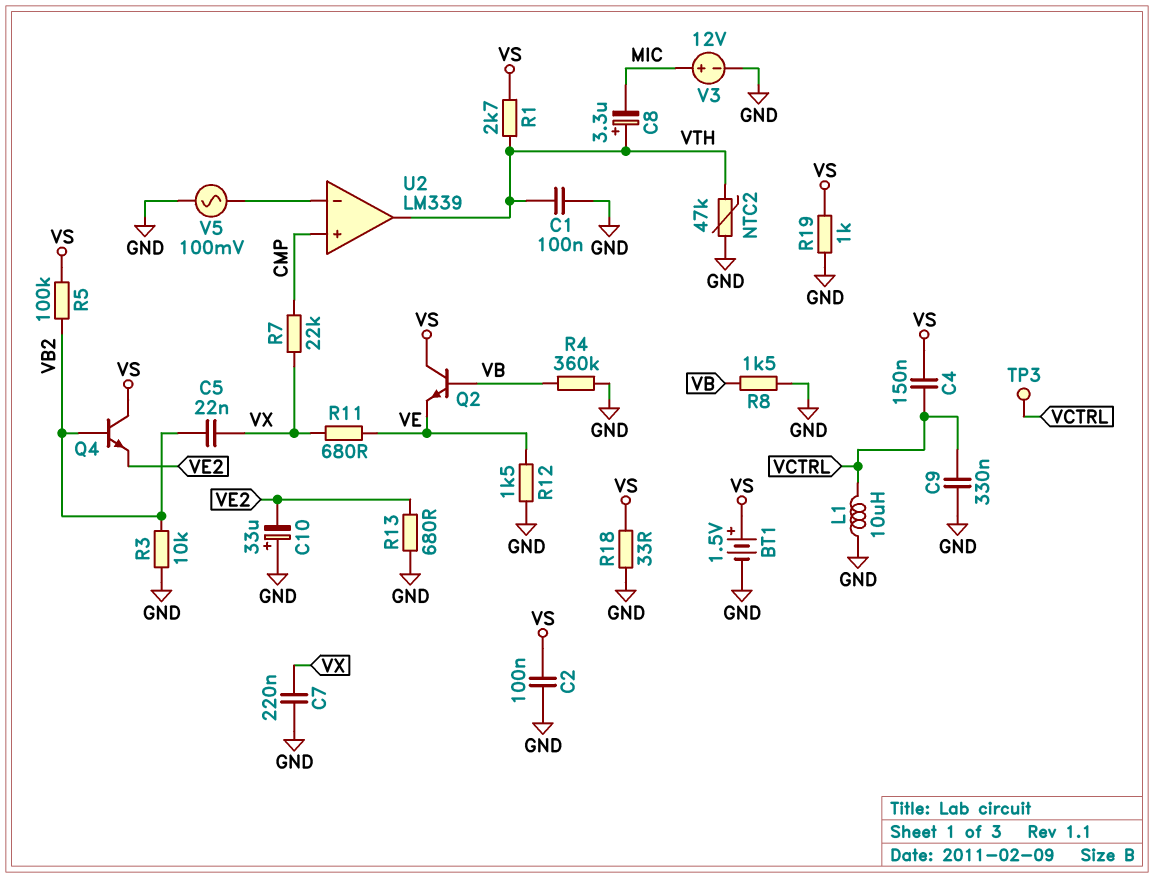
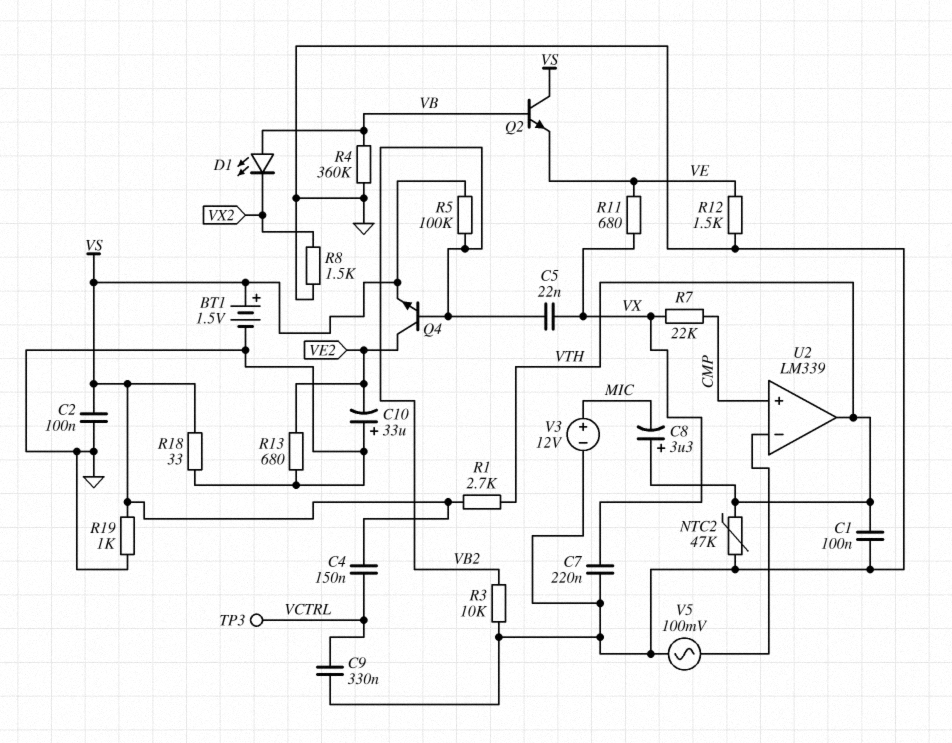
D1: none -> LED (A VB, K VX2)
L1: 10uH (GND, VCTRL) -> none
Q4: NPN (B VB2, C VS, E VE2) -> NPN (B VB2, C VE2, E VS)
R8: 1.5k (GND, VB) -> 1.5k (GND, VX2)

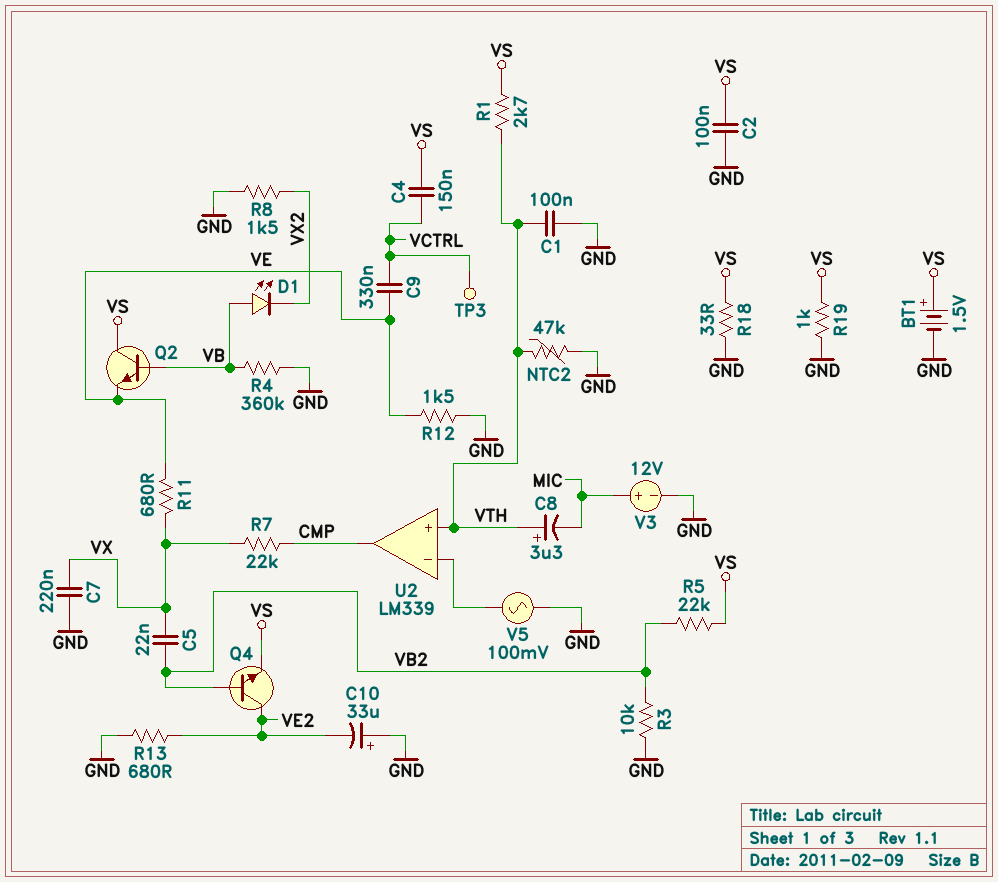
C9: 330nF (GND, VCTRL) -> 330nF (VCTRL, VE)
R5: 100k (VB2, VS) -> 22k (VB2, VS)
U2 pin in+: CMP -> VTH
U2 pin out: VTH -> CMP

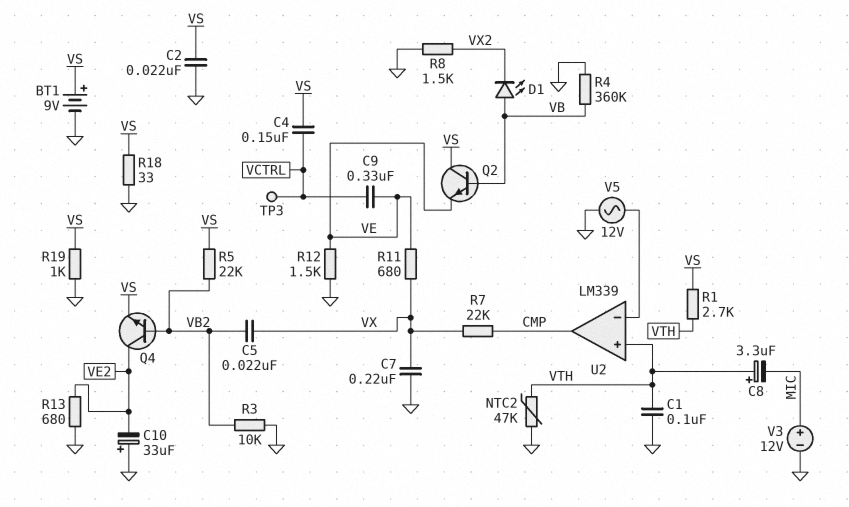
BT1: 1.5V (plus VS, minus GND) -> 9V (plus VS, minus GND)
C2: 100nF (GND, VS) -> 22nF (GND, VS)
V5: AC 100mV (GND, U2/in-) -> AC 12V (GND, U2/in-)

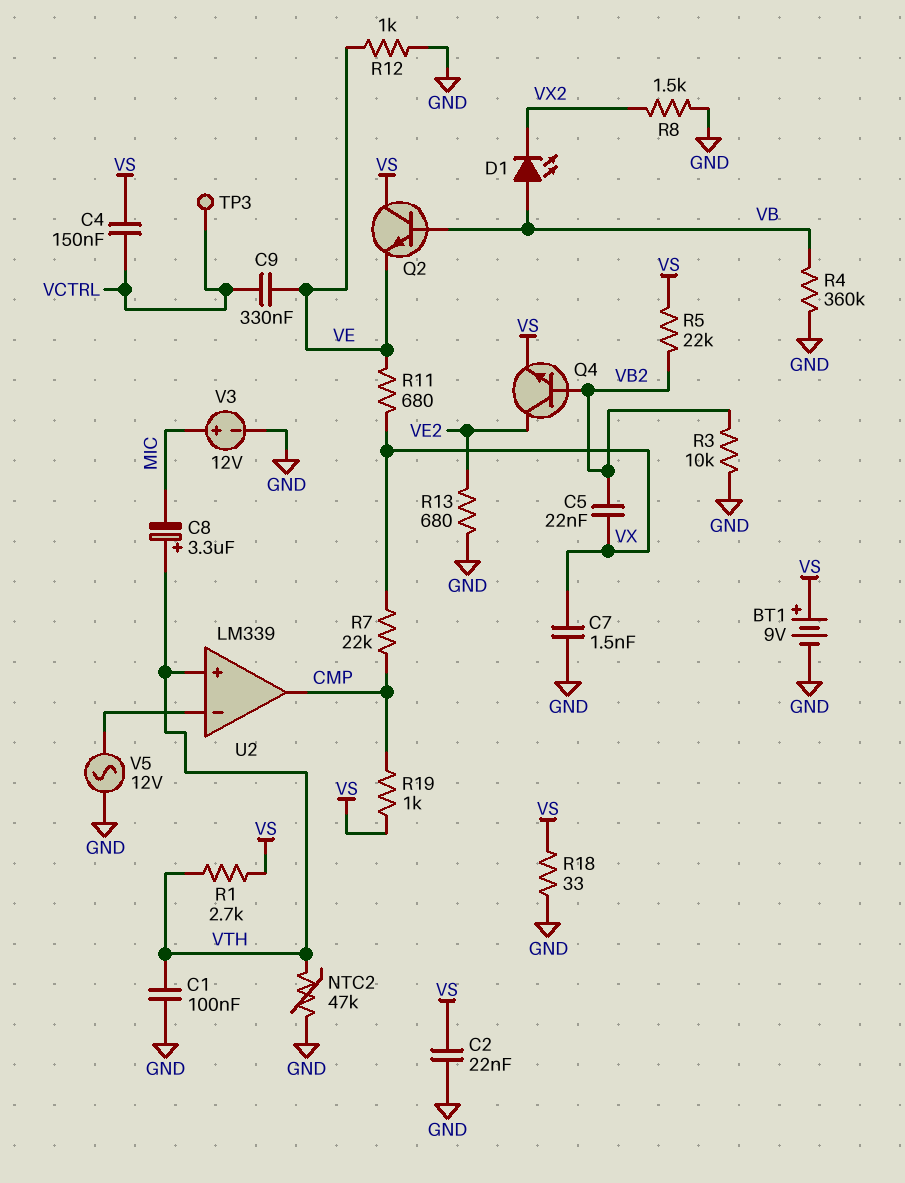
C7: 220nF (GND, VX) -> 1.5nF (GND, VX)
C10: 33uF (plus GND, minus VE2) -> none
R12: 1.5k (GND, VE) -> 1k (GND, VE)
R19: 1k (GND, VS) -> 1k (CMP, VS)

